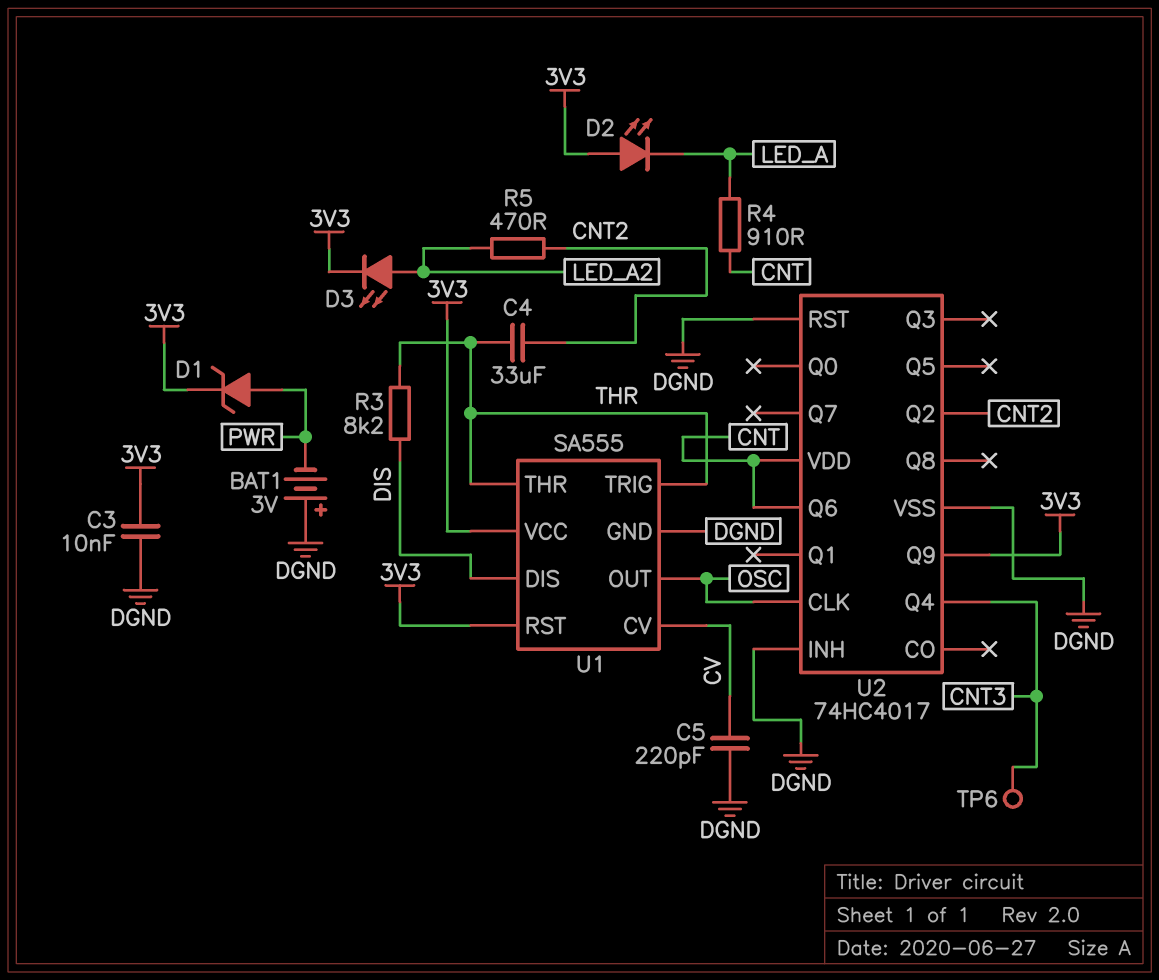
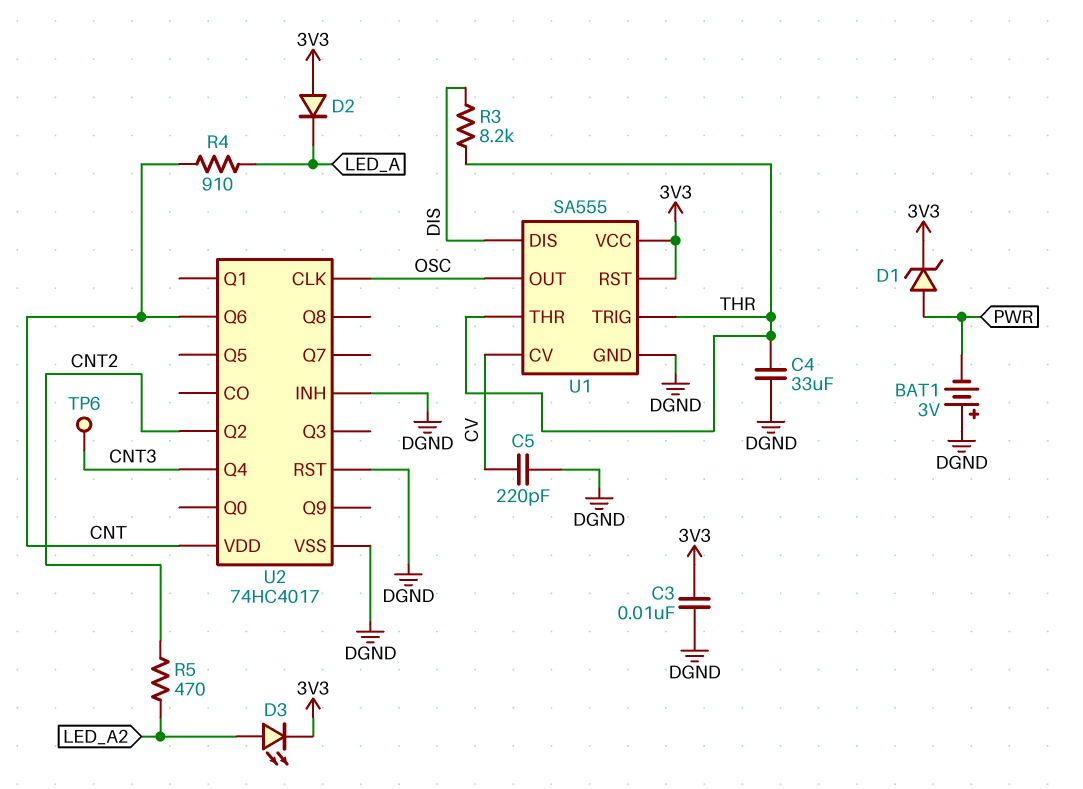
C4: 33uF (CNT2, THR) -> 33uF (DGND, THR)
D2: LED (A 3V3, K LED_A) -> diode (A 3V3, K LED_A)
U2 pin Q9: 3V3 -> none

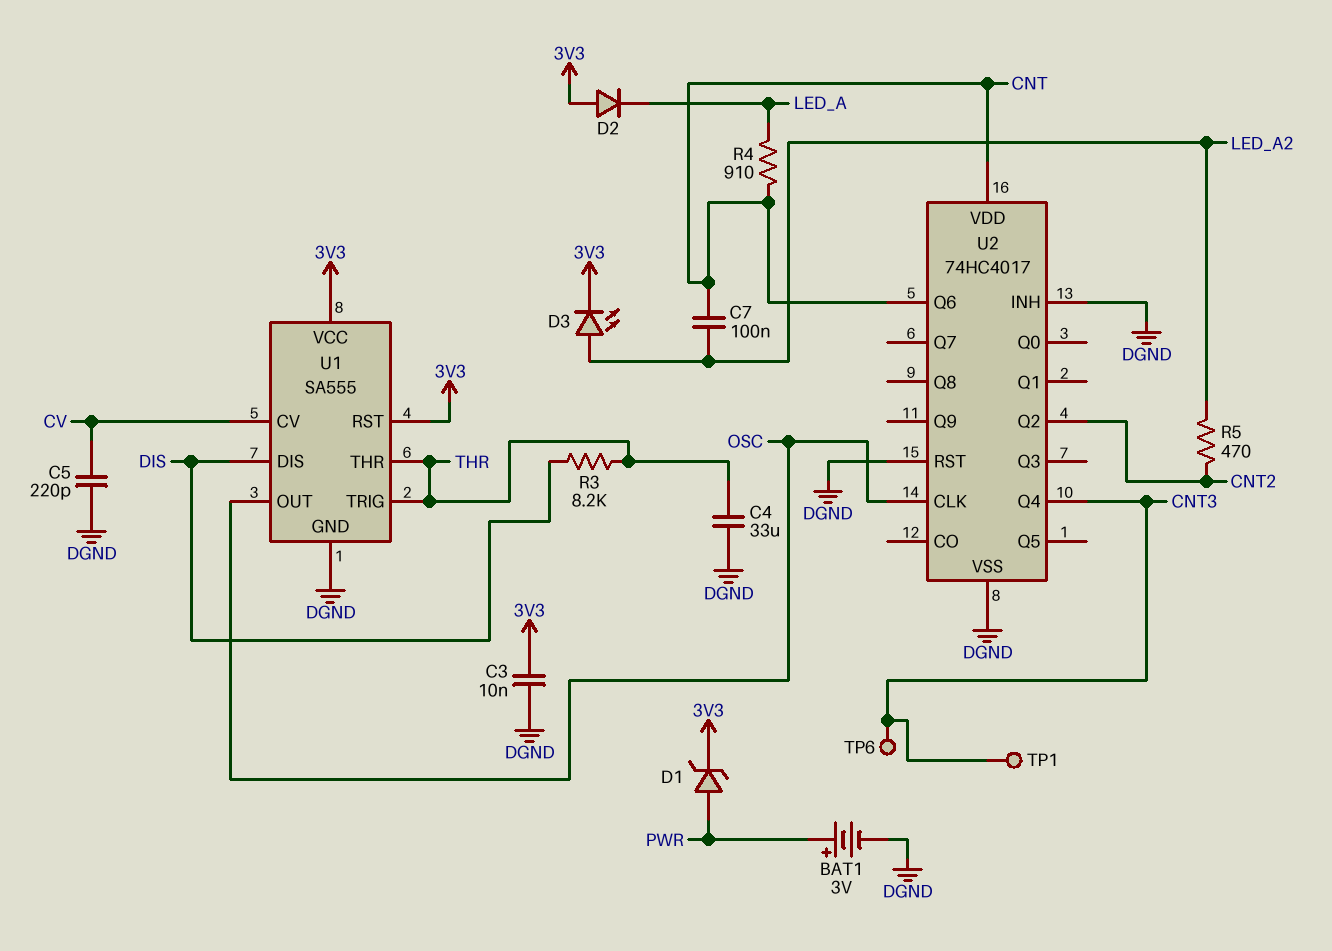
BAT1: 3V (plus DGND, minus PWR) -> 3V (plus PWR, minus DGND)
C7: none -> 100nF (CNT, LED_A2)
TP1: none -> test point (CNT3)

